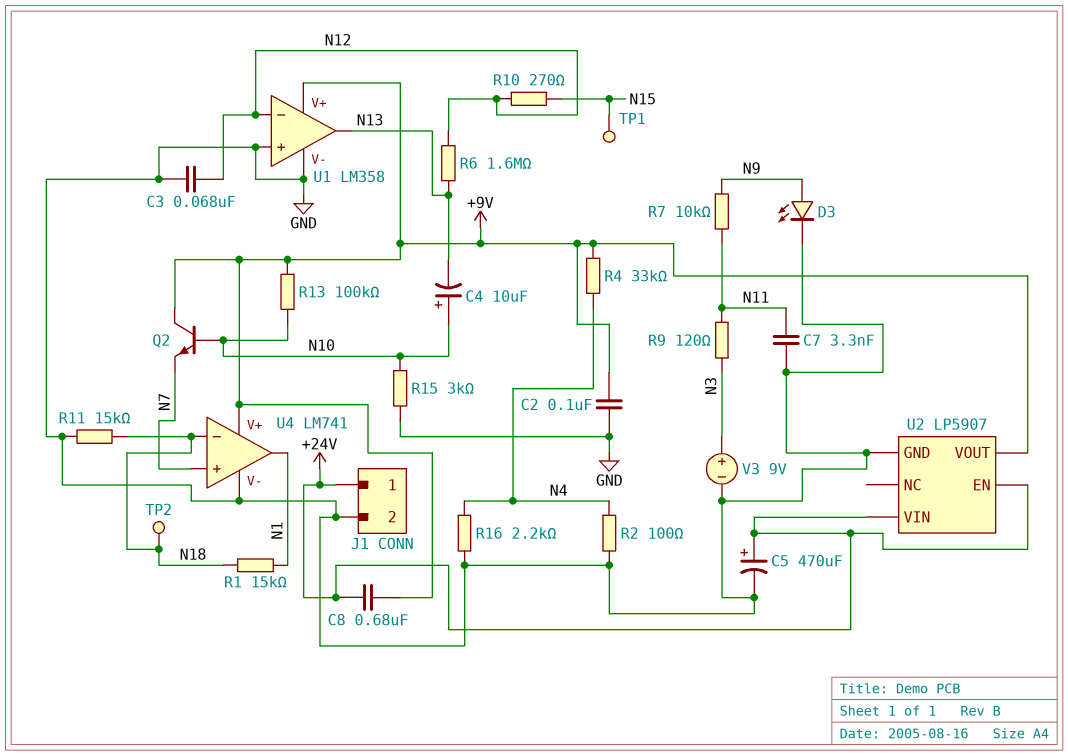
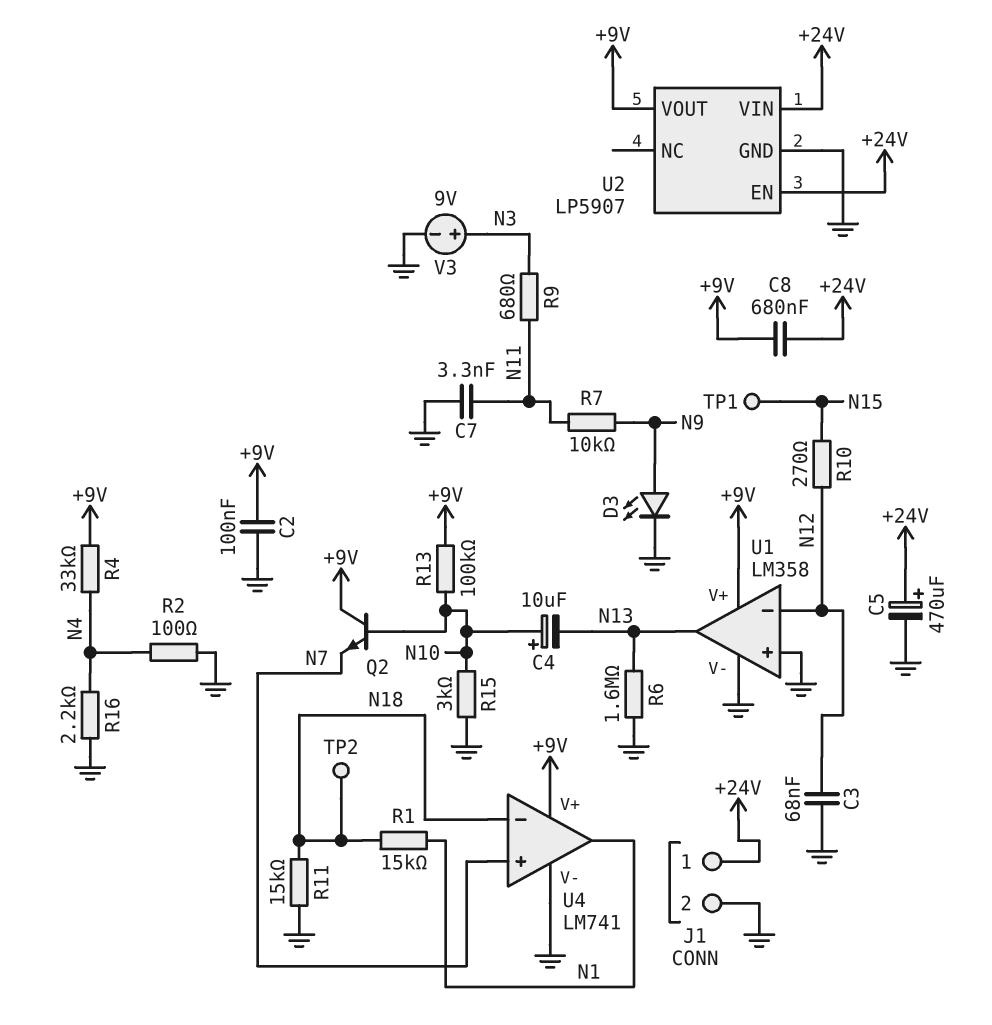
R6: 1.6M (N12, N13) -> 1.6M (GND, N13)
R9: 120 (N3, N11) -> 680 (N3, N11)

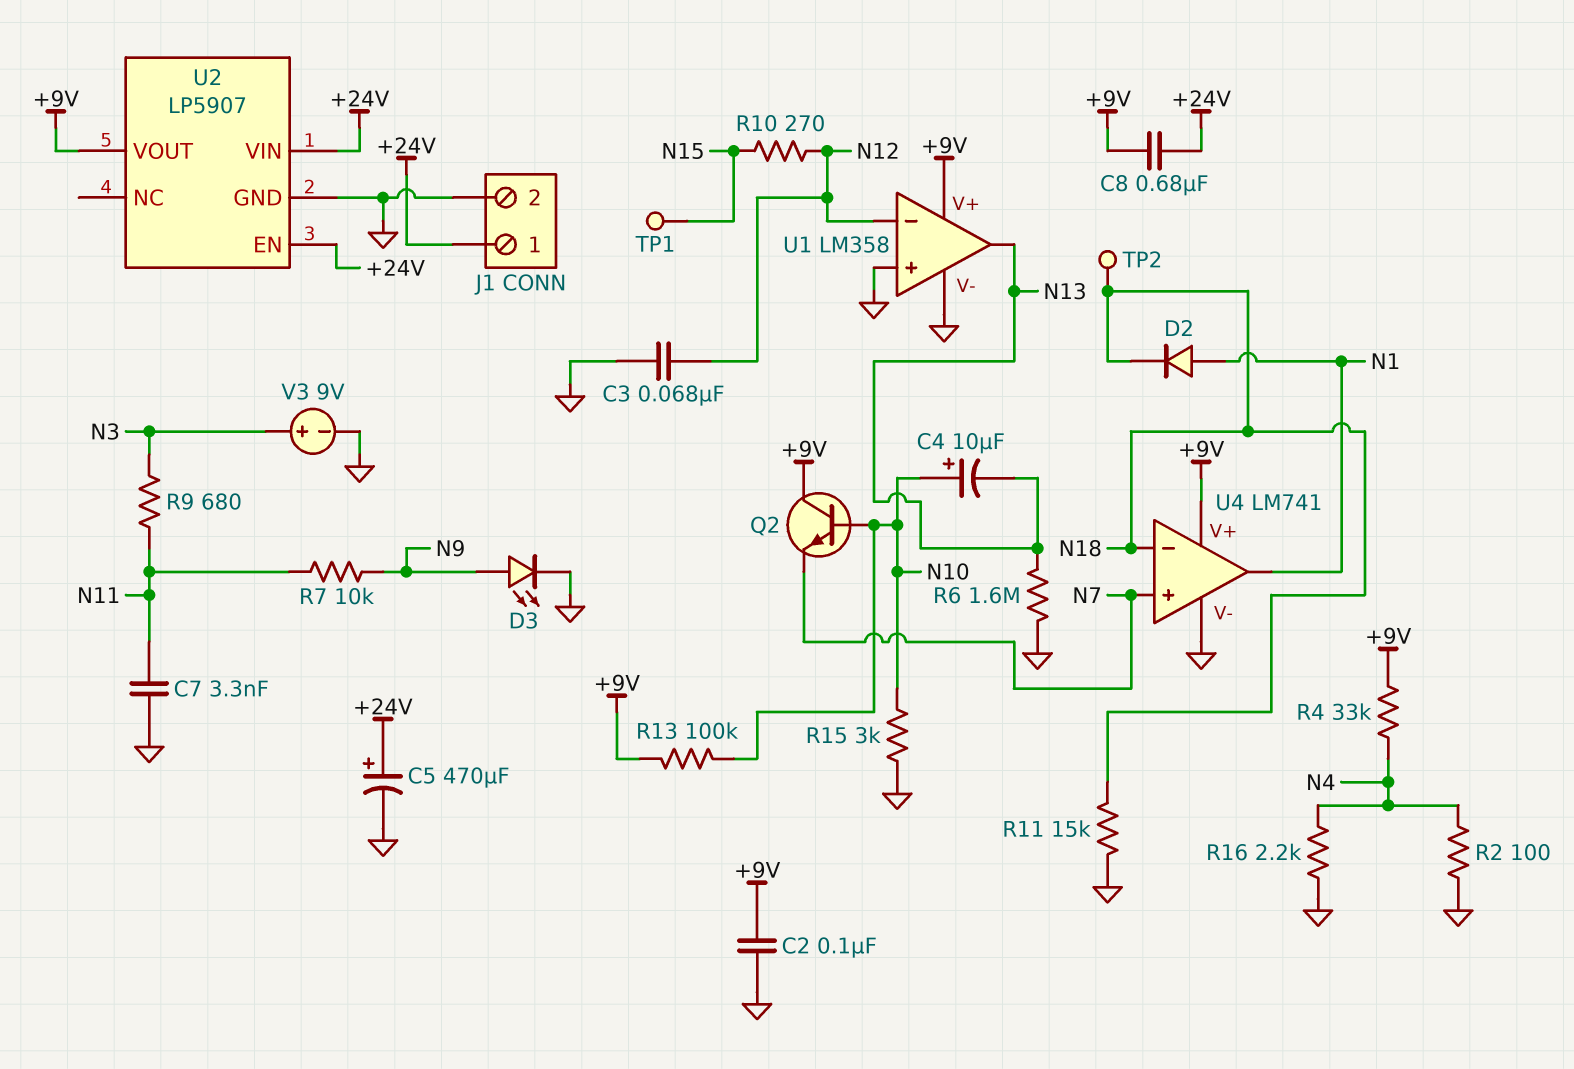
D2: none -> diode (A N1, K N18)
R1: 15k (N1, N18) -> none

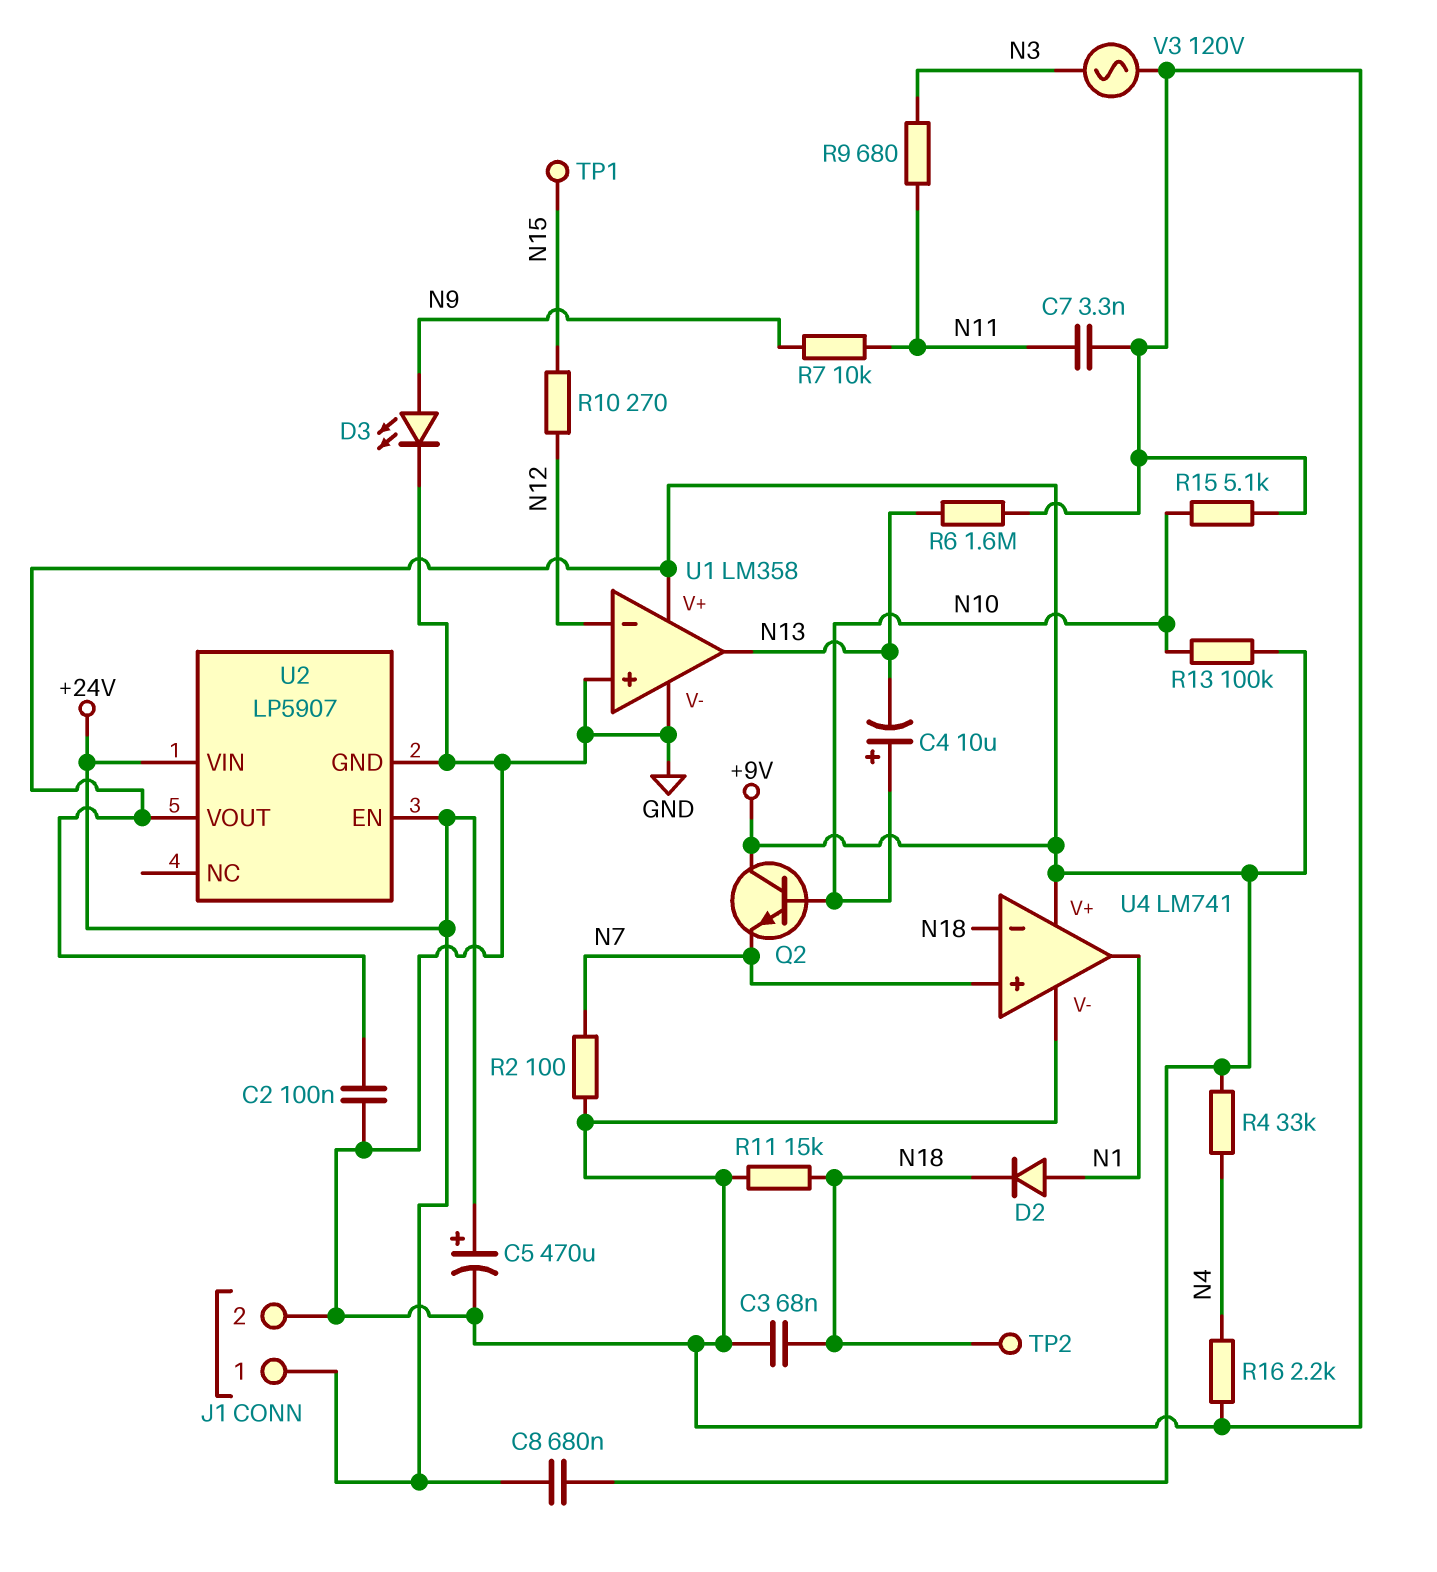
C3: 68nF (GND, N12) -> 68nF (GND, N18)
R2: 100 (GND, N4) -> 100 (GND, N7)
R15: 3k (GND, N10) -> 5.1k (GND, N10)
V3: 9V (plus N3, minus GND) -> AC 120V (GND, N3)

